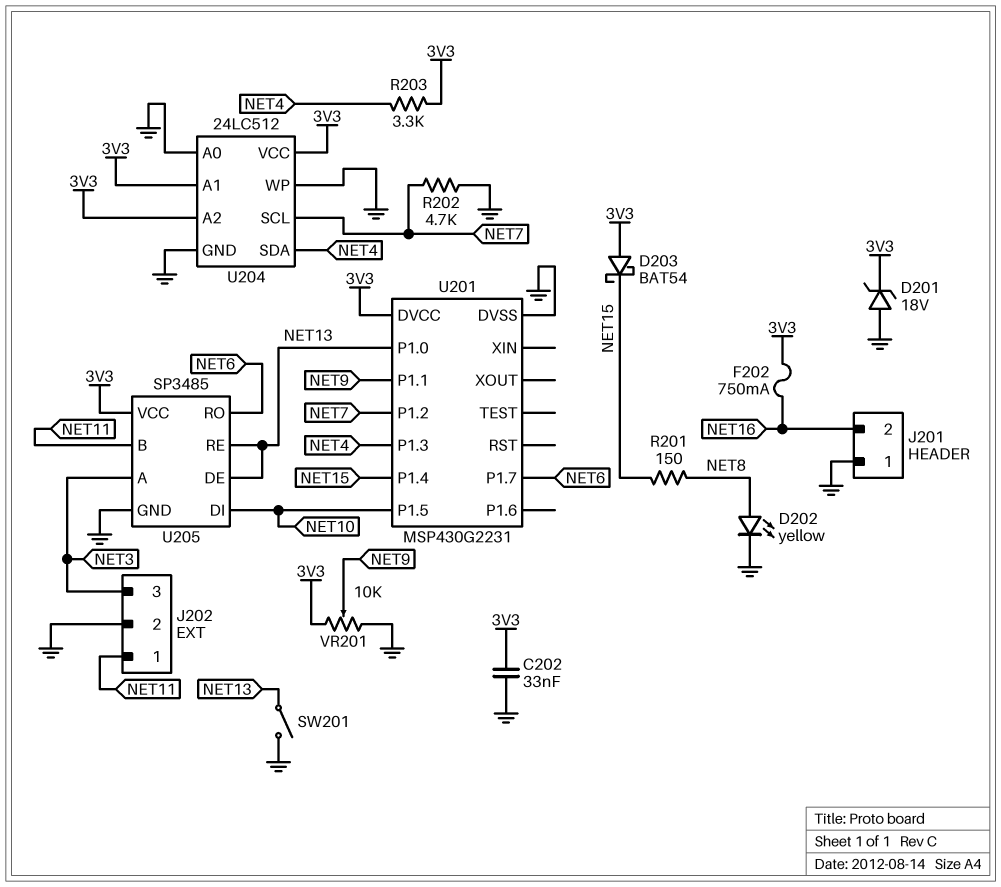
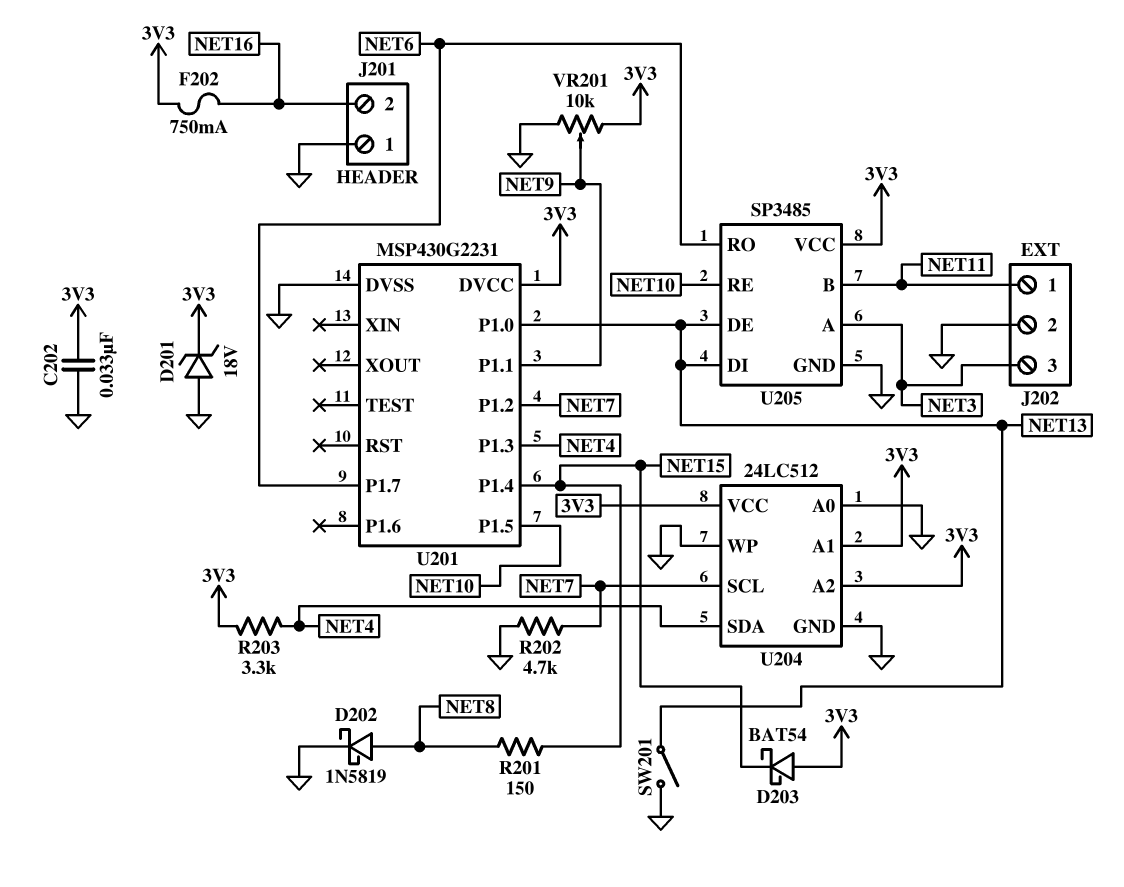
D202: LED yellow (A NET8, K GND) -> schottky 1N5819 (A NET8, K GND)
U205 pin DI: NET10 -> NET13
U205 pin RE: NET13 -> NET10

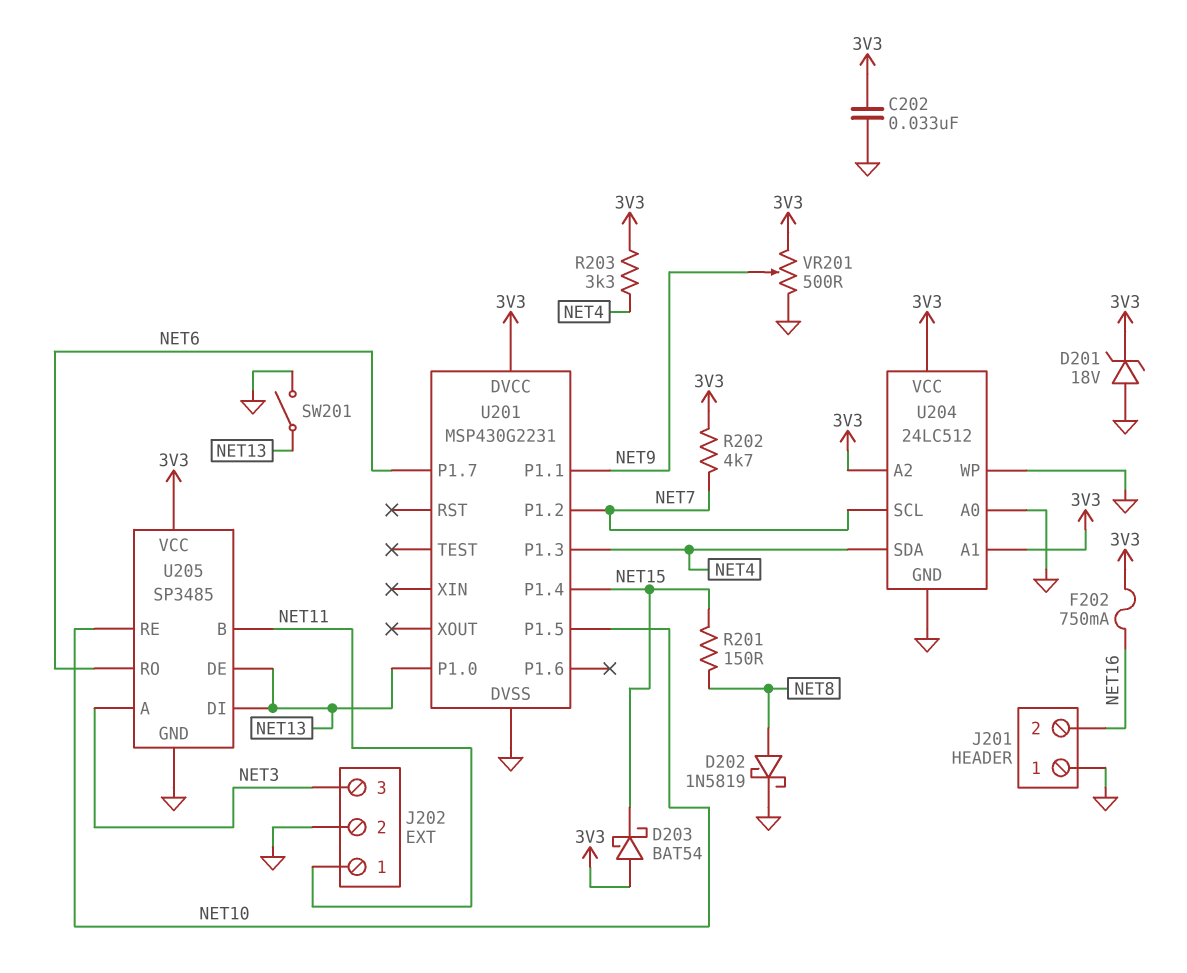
R202: 4.7k (GND, NET7) -> 4.7k (3V3, NET7)
VR201: 10k (3V3, GND, wiper NET9) -> 500 (3V3, GND, wiper NET9)

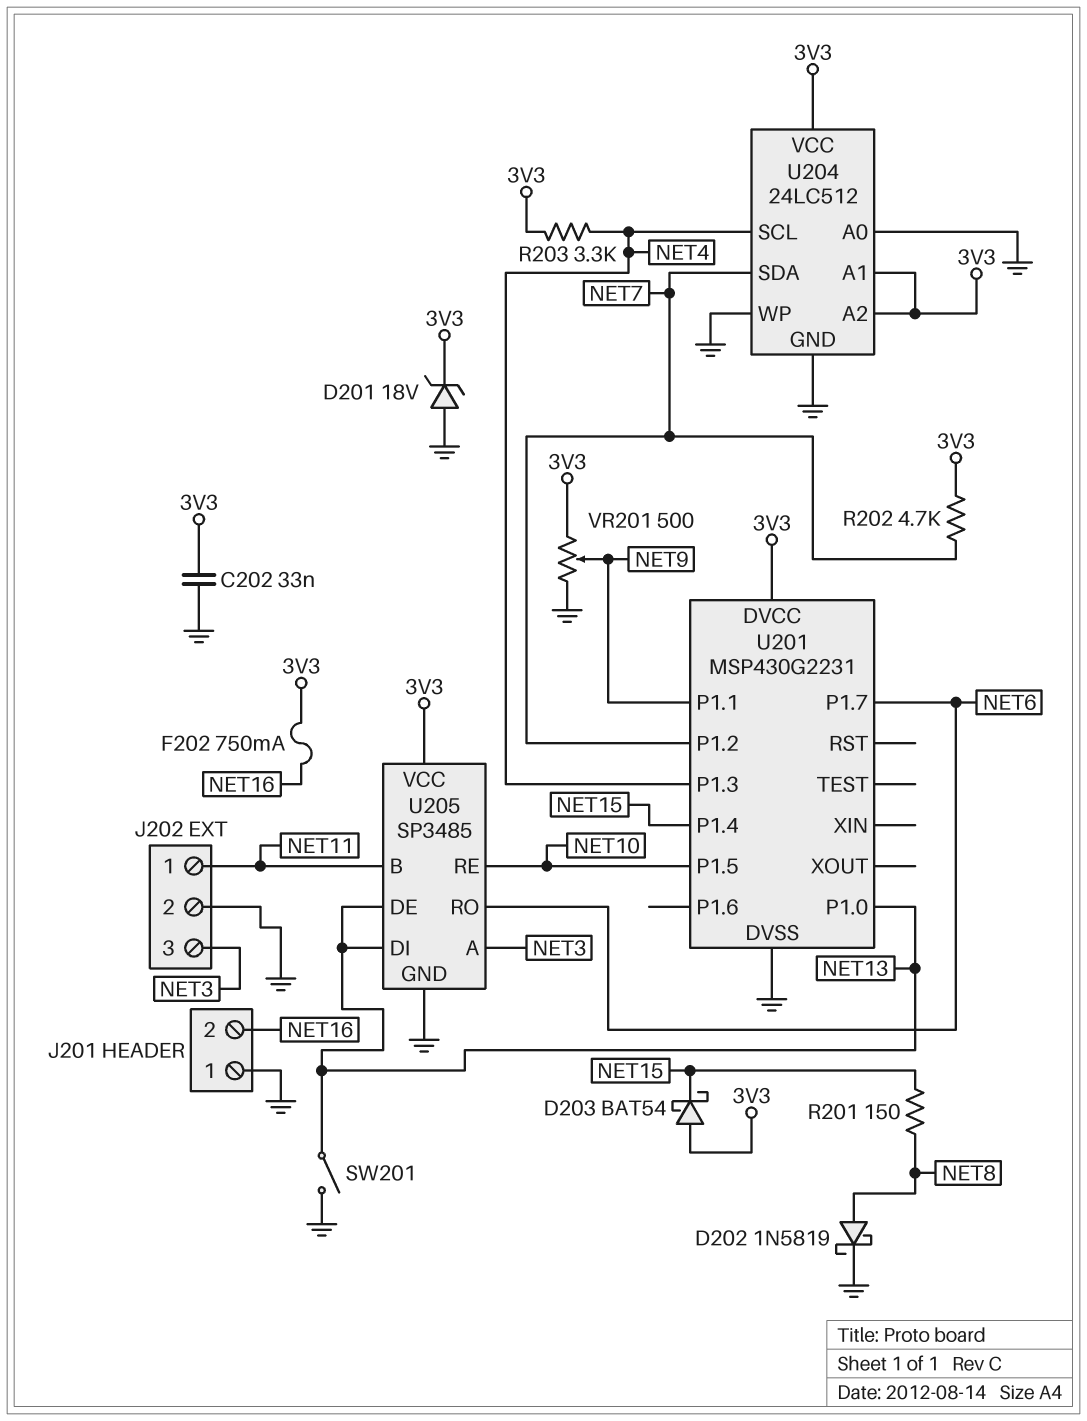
U204 pin SCL: NET7 -> NET4
U204 pin SDA: NET4 -> NET7

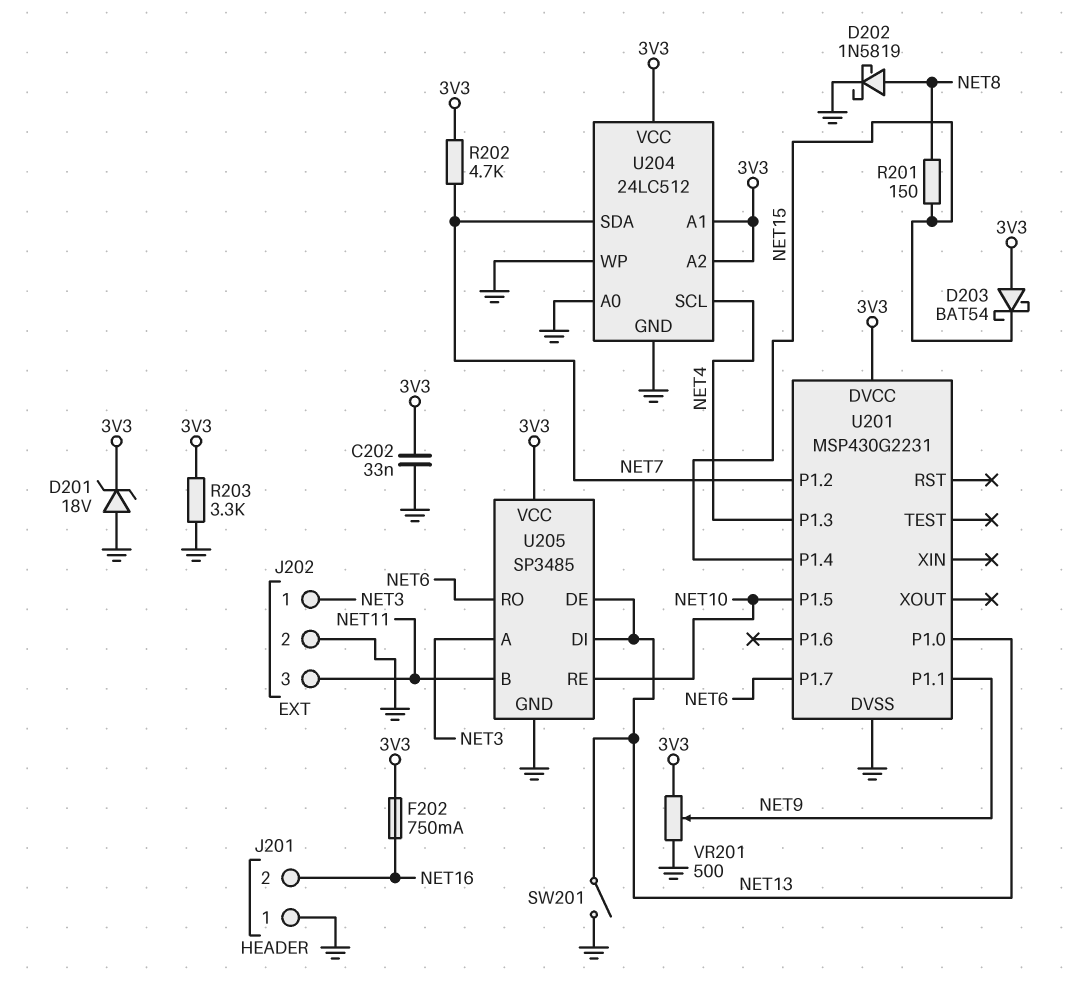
J202 pin 1: NET11 -> NET3
J202 pin 3: NET3 -> NET11
R203: 3.3k (3V3, NET4) -> 3.3k (3V3, GND)

